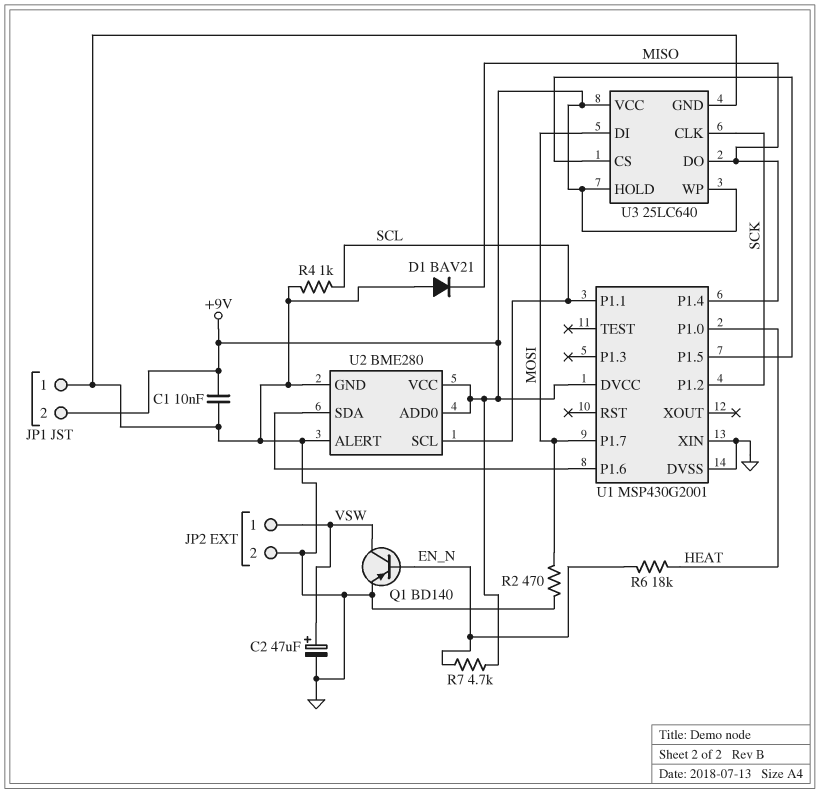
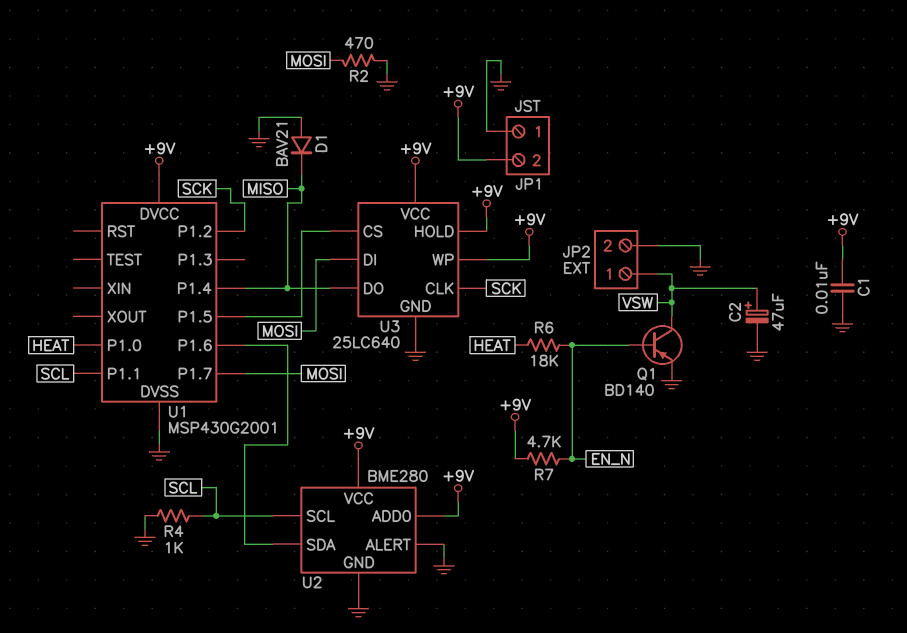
U1 pin XIN: GND -> none

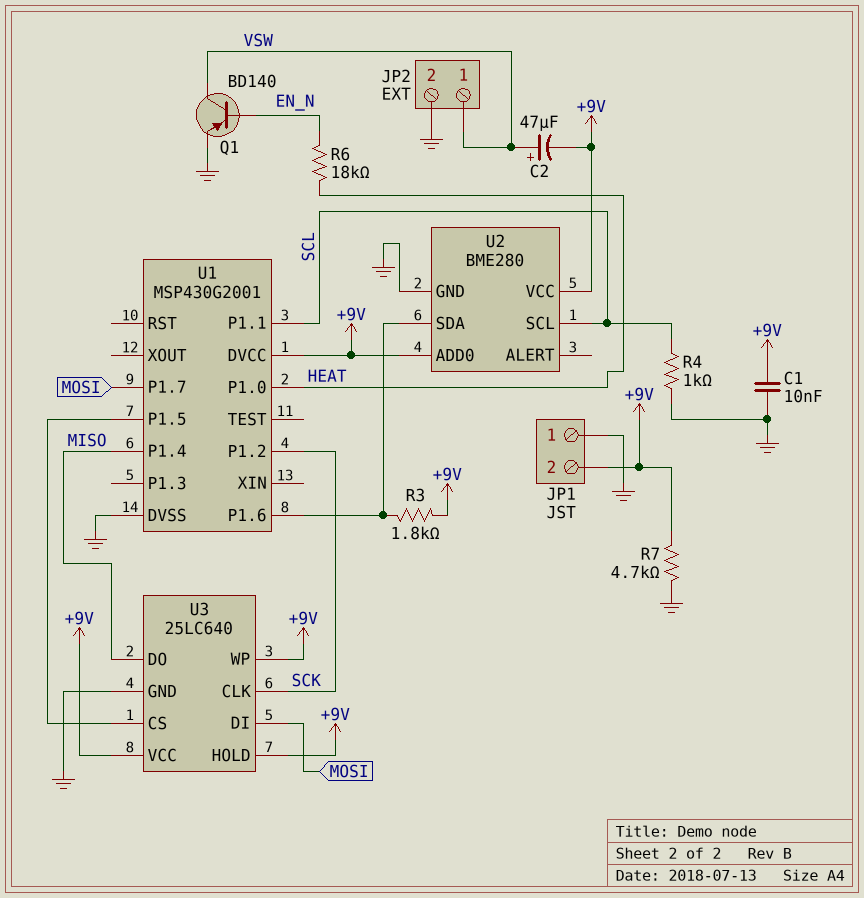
C2: 47uF (plus VSW, minus GND) -> 47uF (plus VSW, minus +9V)
D1: diode BAV21 (A GND, K MISO) -> none
R2: 470 (GND, MOSI) -> none
R3: none -> 1.8k (+9V, U1/P1.6)
R7: 4.7k (+9V, EN_N) -> 4.7k (+9V, GND)
U2 pin ALERT: GND -> none

